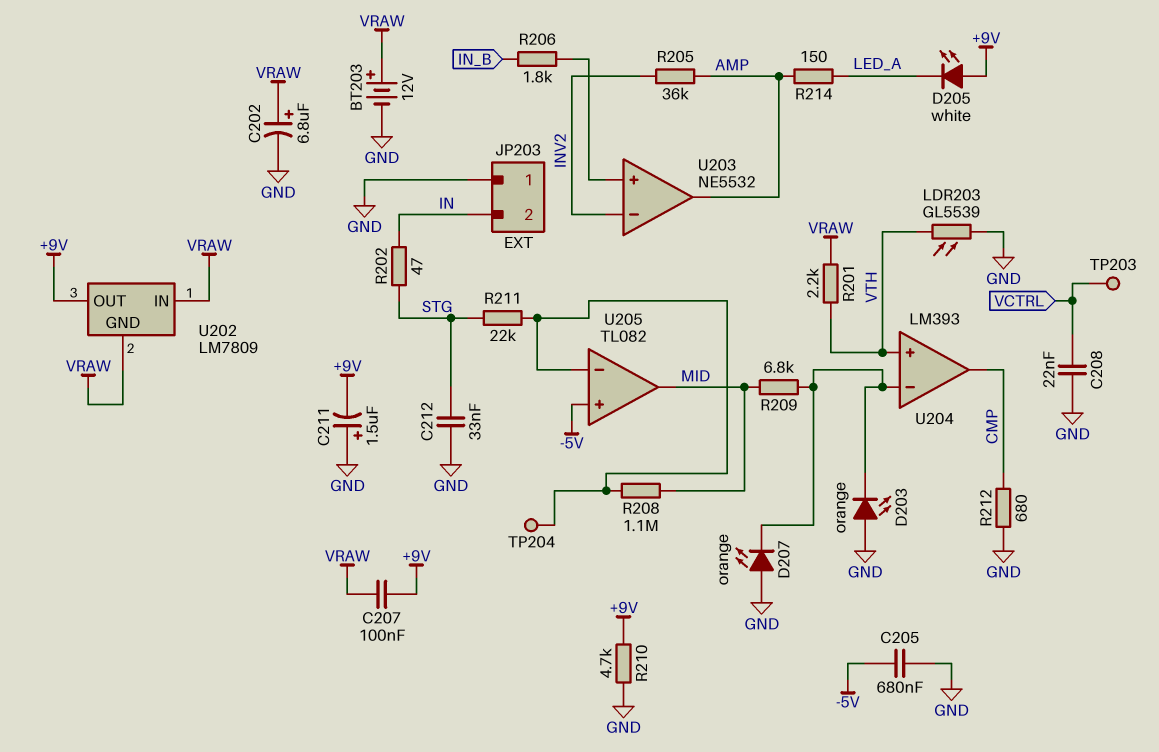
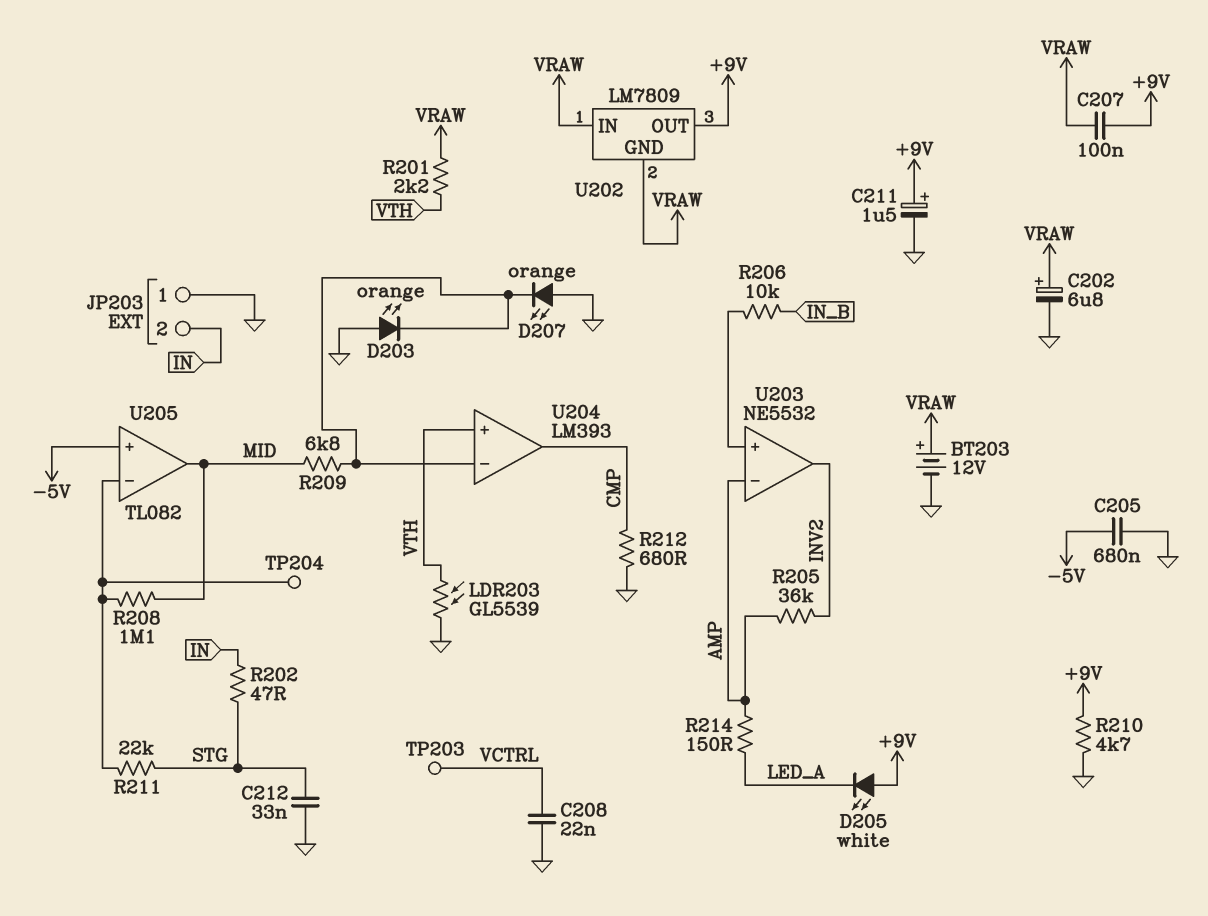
C211: 1.5uF (plus GND, minus +9V) -> 1.5uF (plus +9V, minus GND)
R206: 1.8k (IN_B, U203/in+) -> 10k (IN_B, U203/in+)
U203 pin in-: INV2 -> AMP
U203 pin out: AMP -> INV2

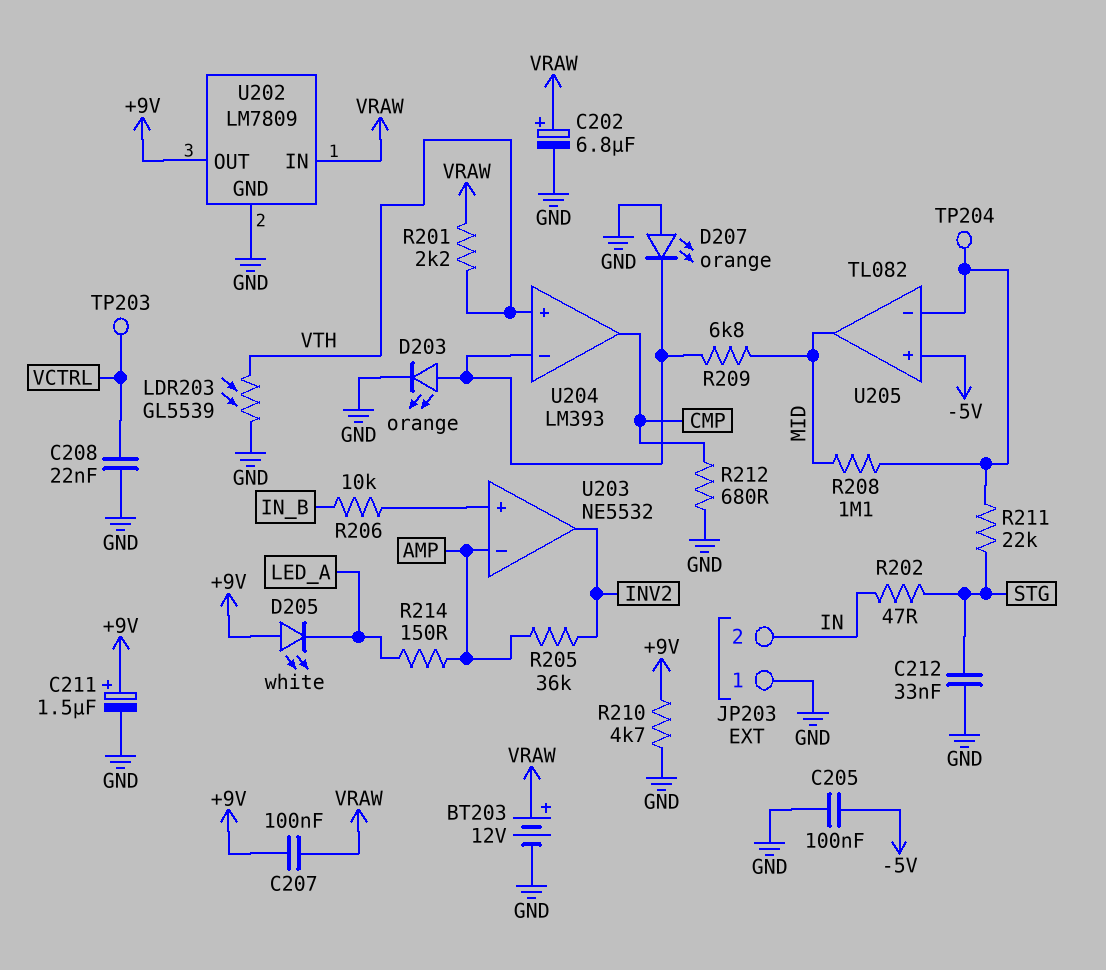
C205: 680nF (-5V, GND) -> 100nF (-5V, GND)
D203: LED orange (A GND, K U204/in-) -> LED orange (A U204/in-, K GND)
U202 pin GND: VRAW -> GND

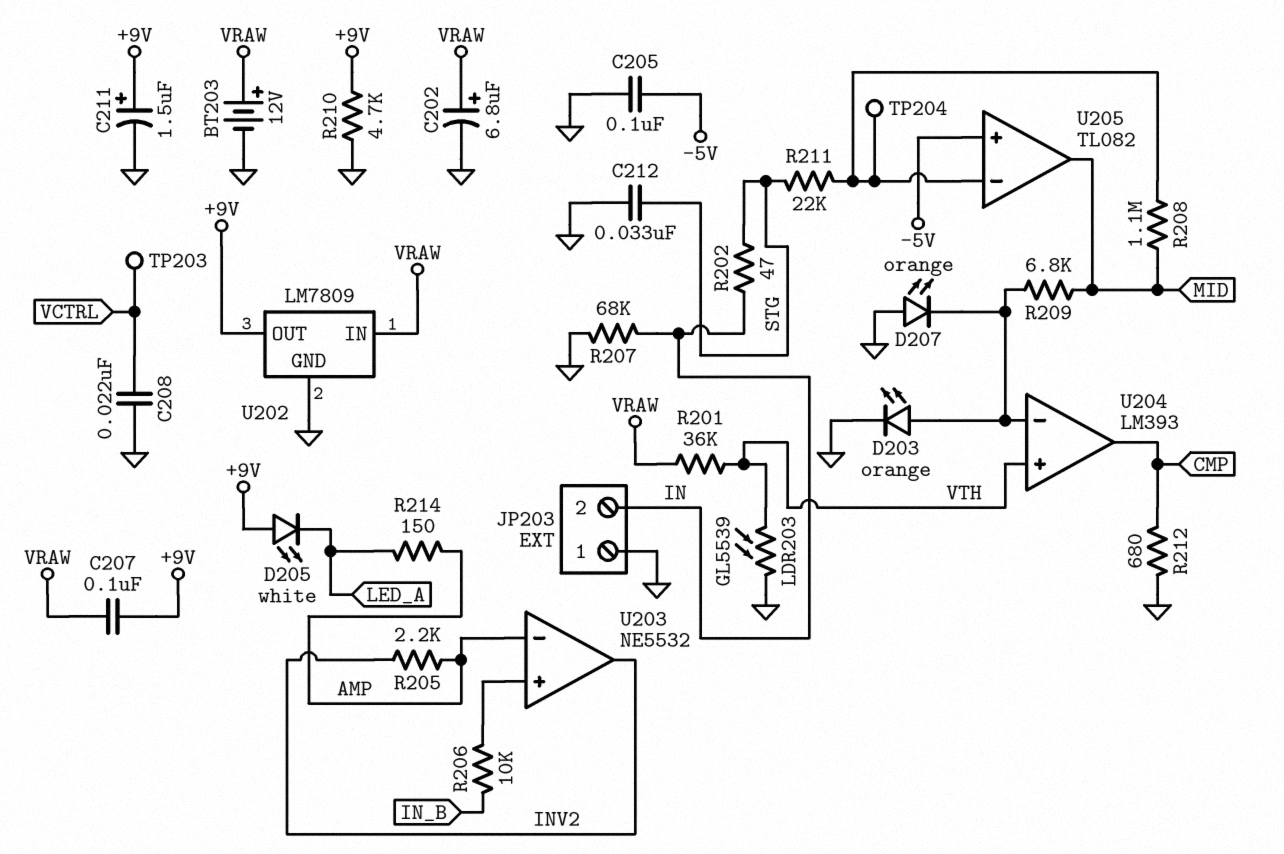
R201: 2.2k (VRAW, VTH) -> 36k (VRAW, VTH)
R205: 36k (AMP, INV2) -> 2.2k (AMP, INV2)
R207: none -> 68k (GND, IN)

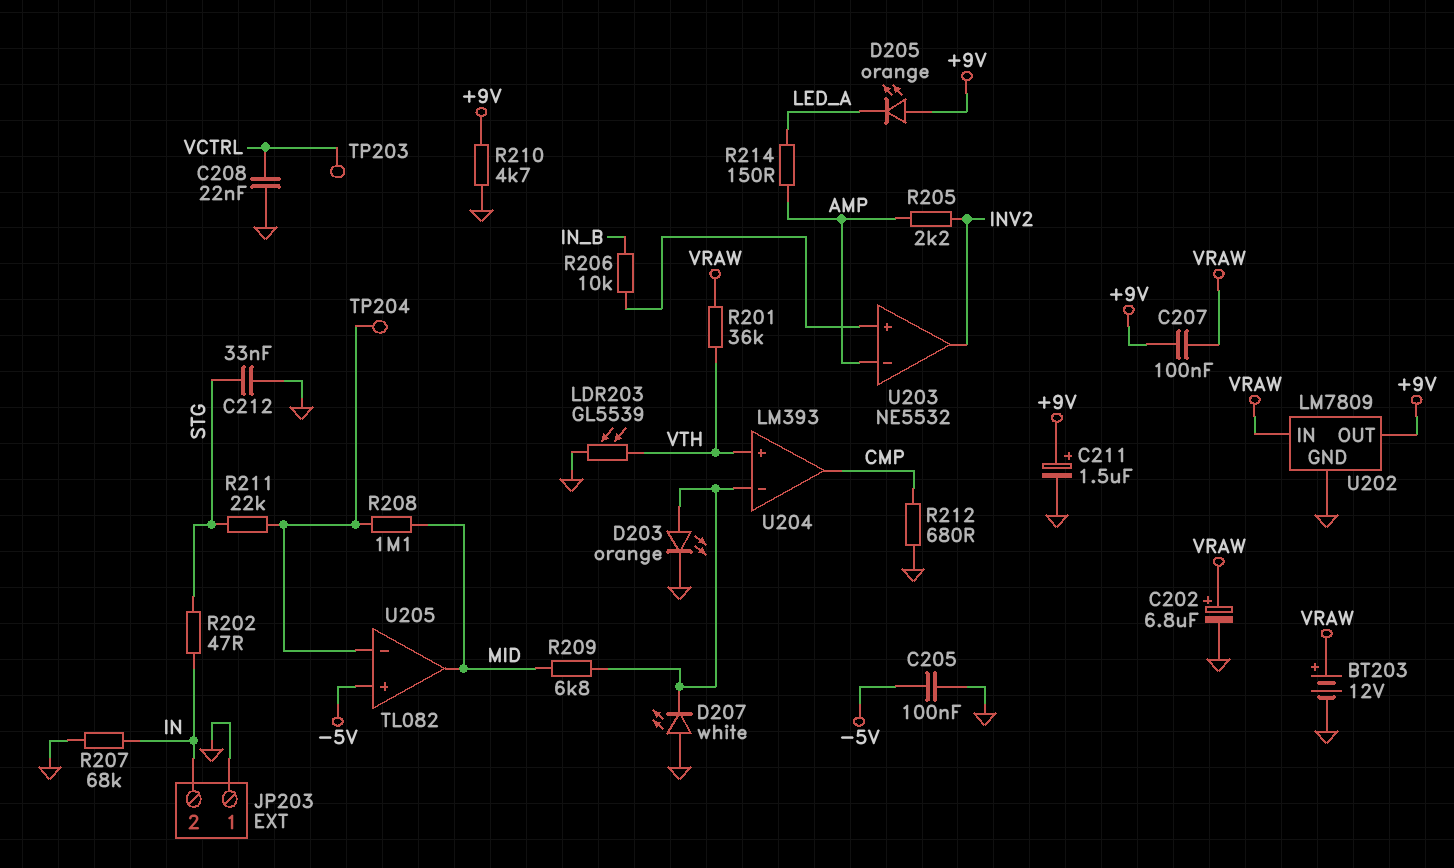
D205: LED white (A +9V, K LED_A) -> LED orange (A +9V, K LED_A)
D207: LED orange (A GND, K U204/in-) -> LED white (A GND, K U204/in-)

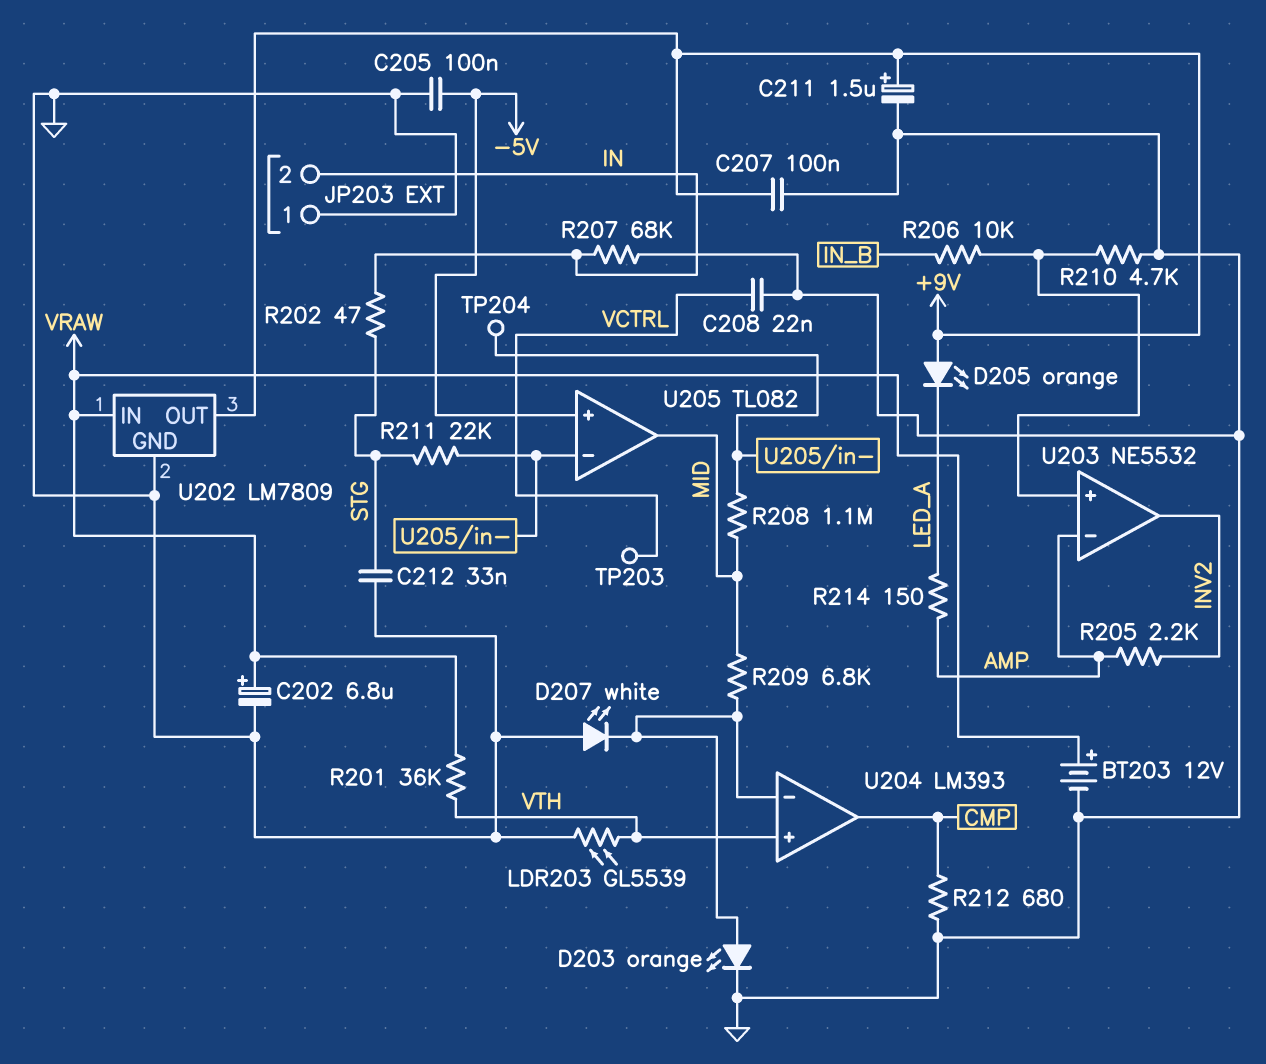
C207: 100nF (+9V, VRAW) -> 100nF (+9V, GND)
R210: 4.7k (+9V, GND) -> 4.7k (GND, U203/in+)

